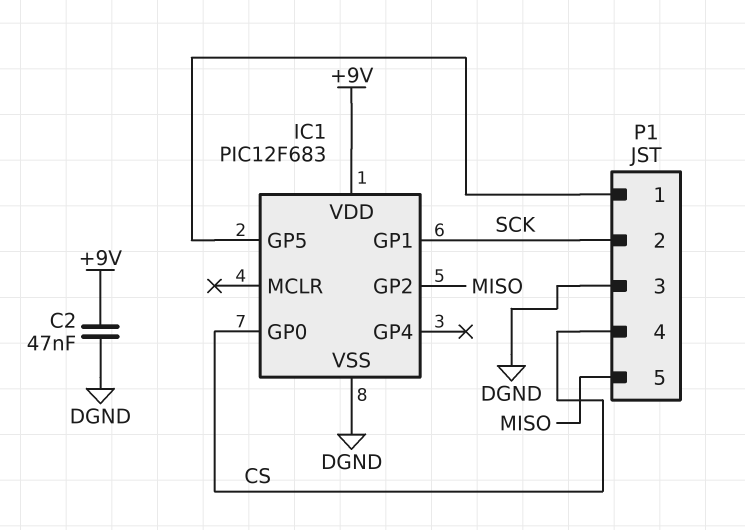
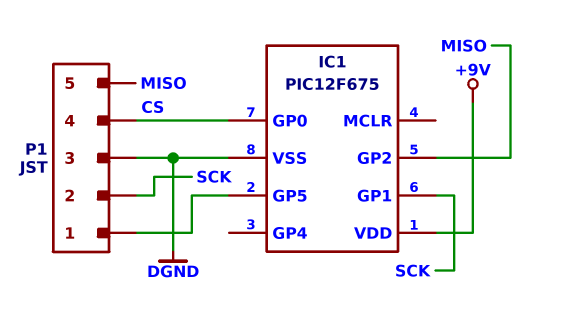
C2: 47nF (+9V, DGND) -> none
IC1: PIC12F683 -> PIC12F675

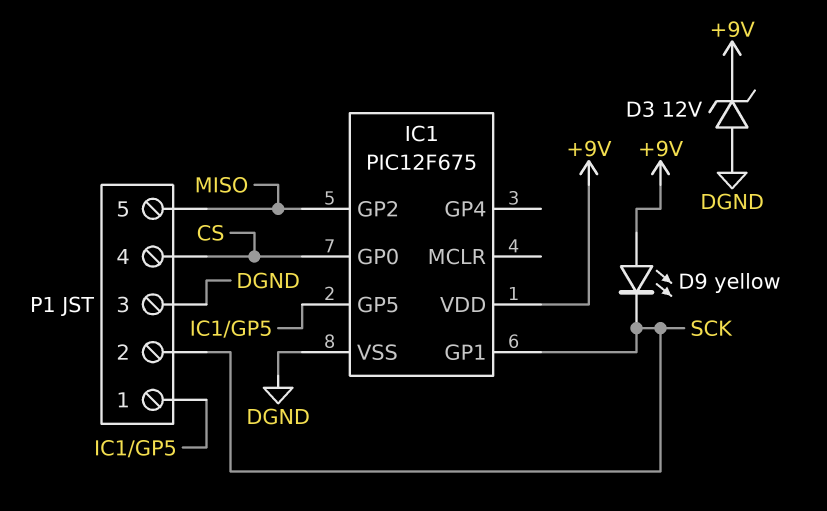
D3: none -> zener 12V (A DGND, K +9V)
D9: none -> LED yellow (A +9V, K SCK)

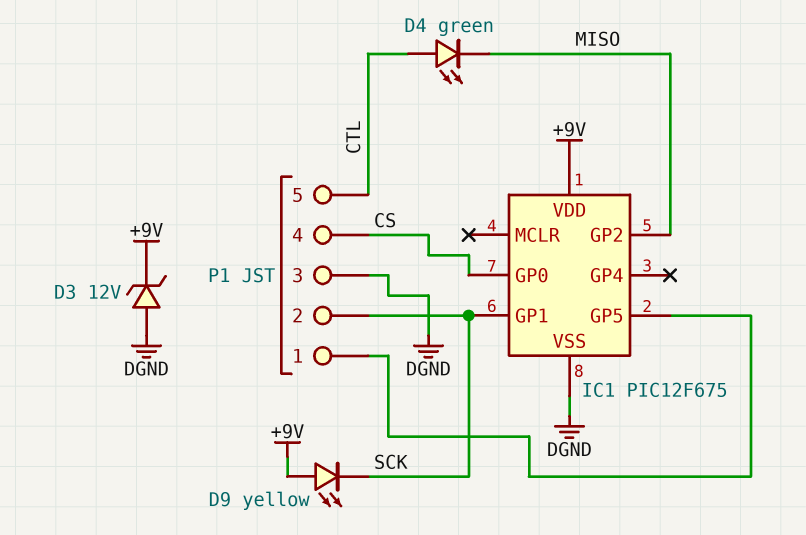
D4: none -> LED green (A CTL, K MISO)
P1 pin 5: MISO -> CTL

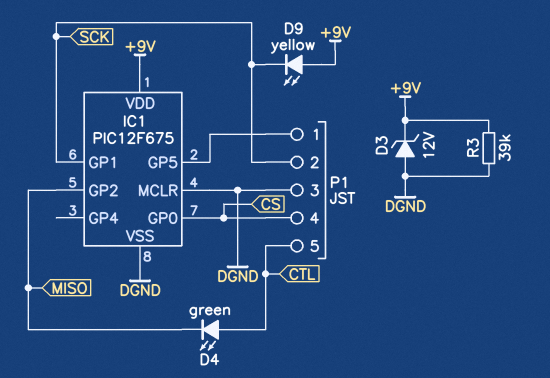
IC1 pin MCLR: none -> DGND
R3: none -> 39k (+9V, DGND)

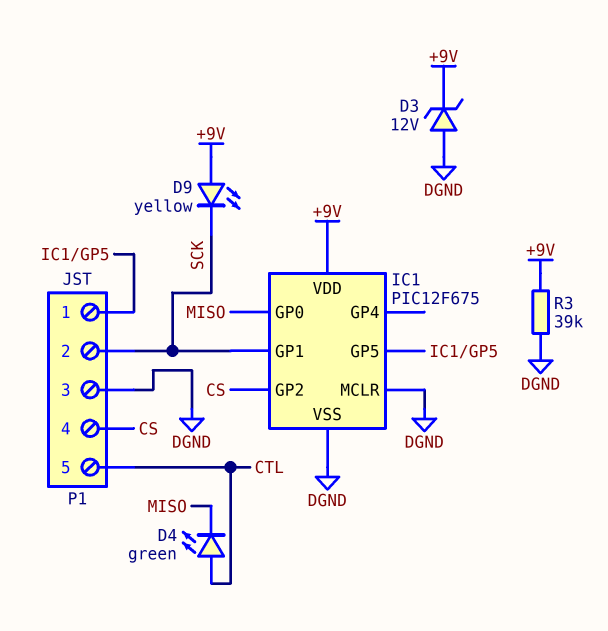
IC1 pin GP0: CS -> MISO
IC1 pin GP2: MISO -> CS

